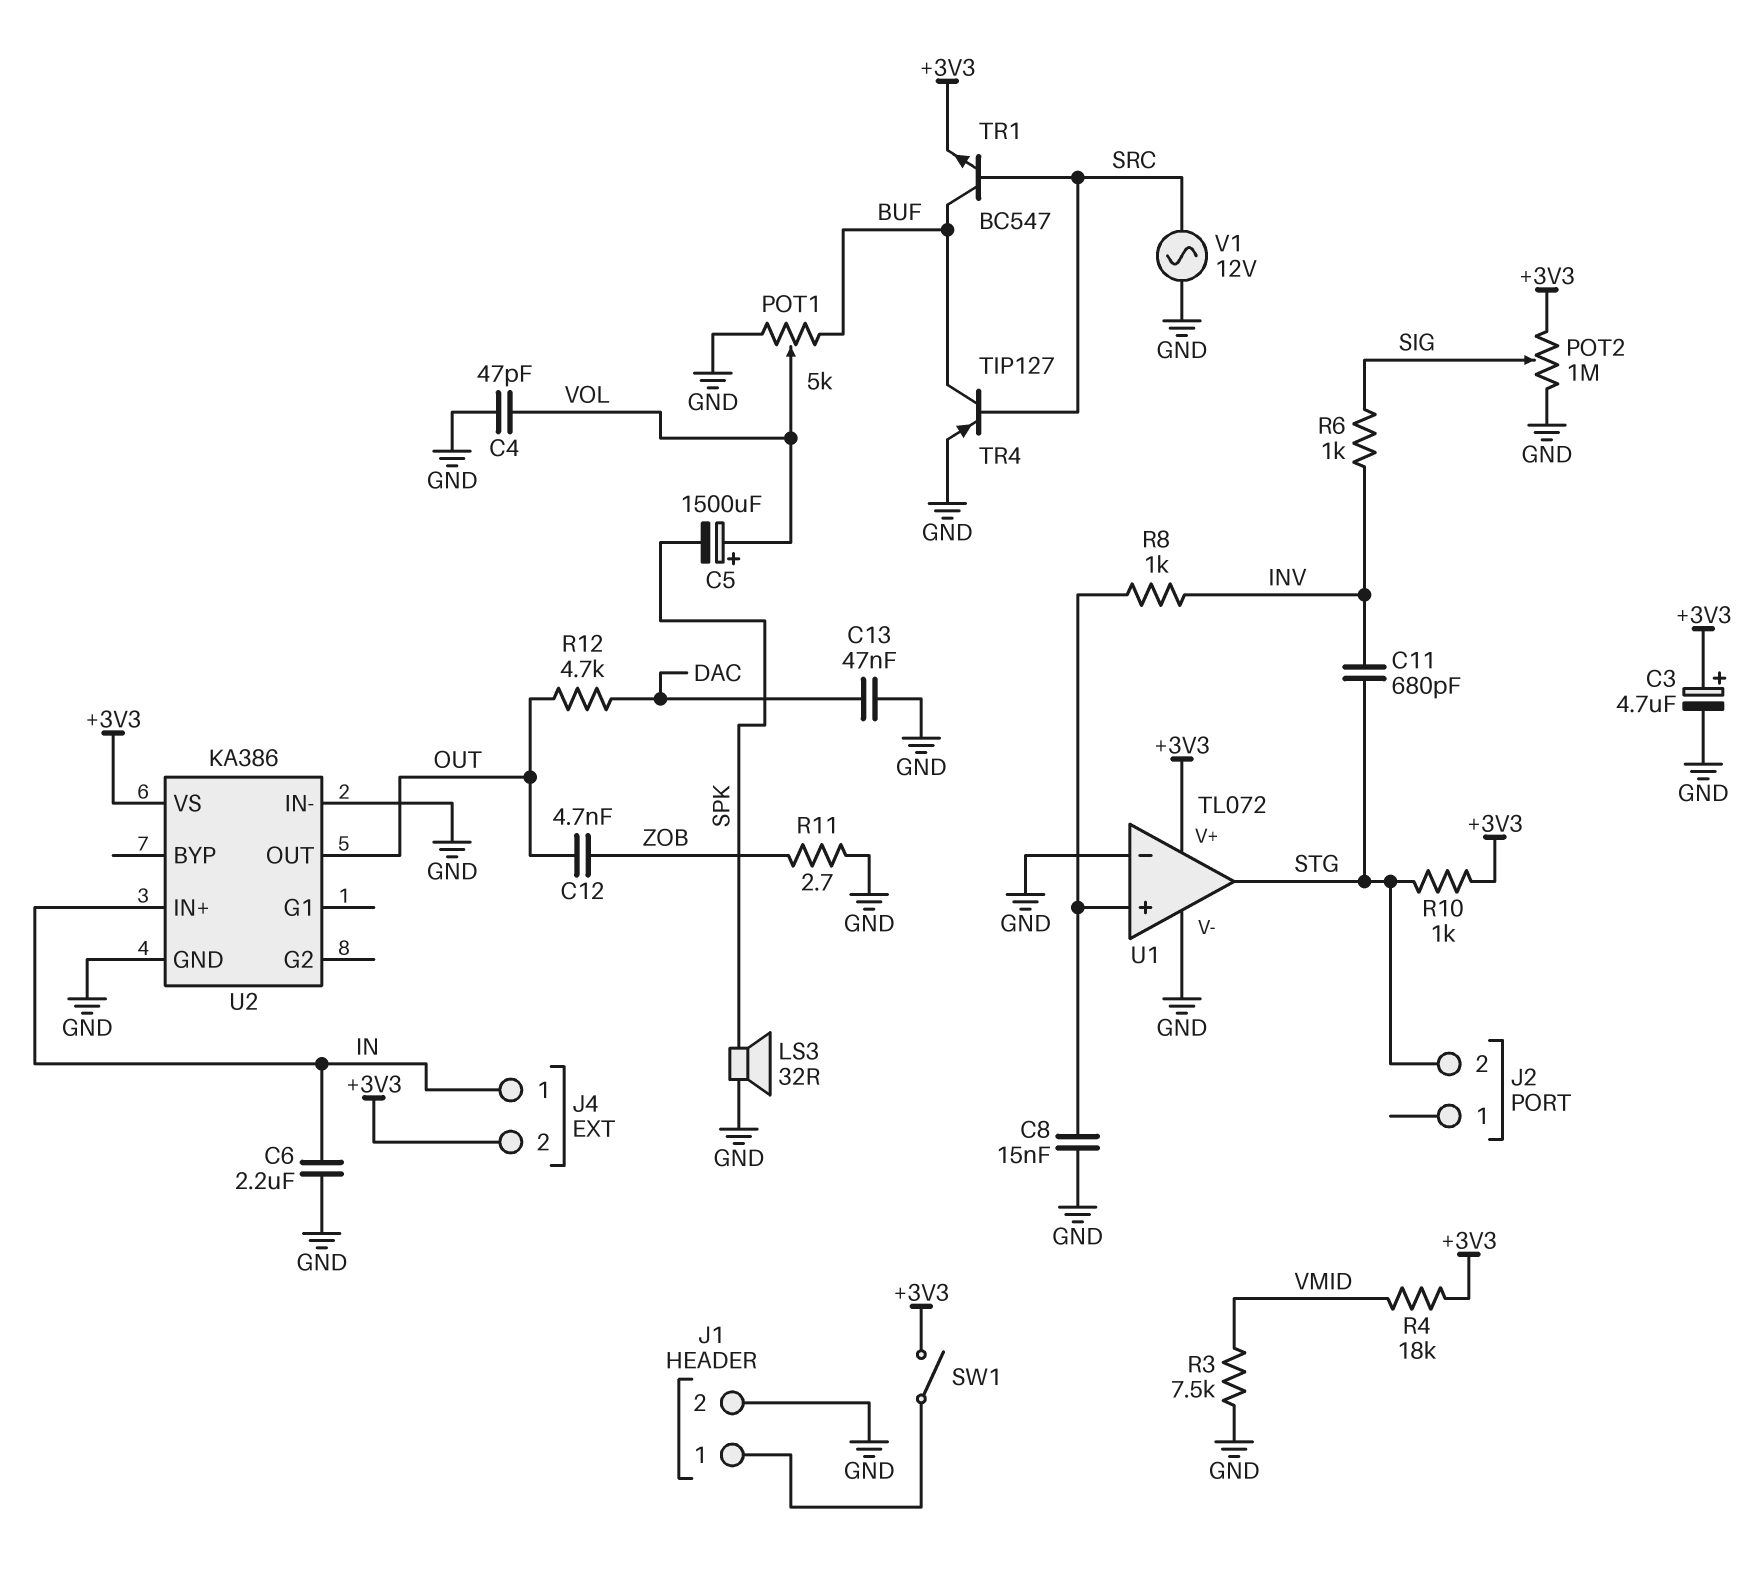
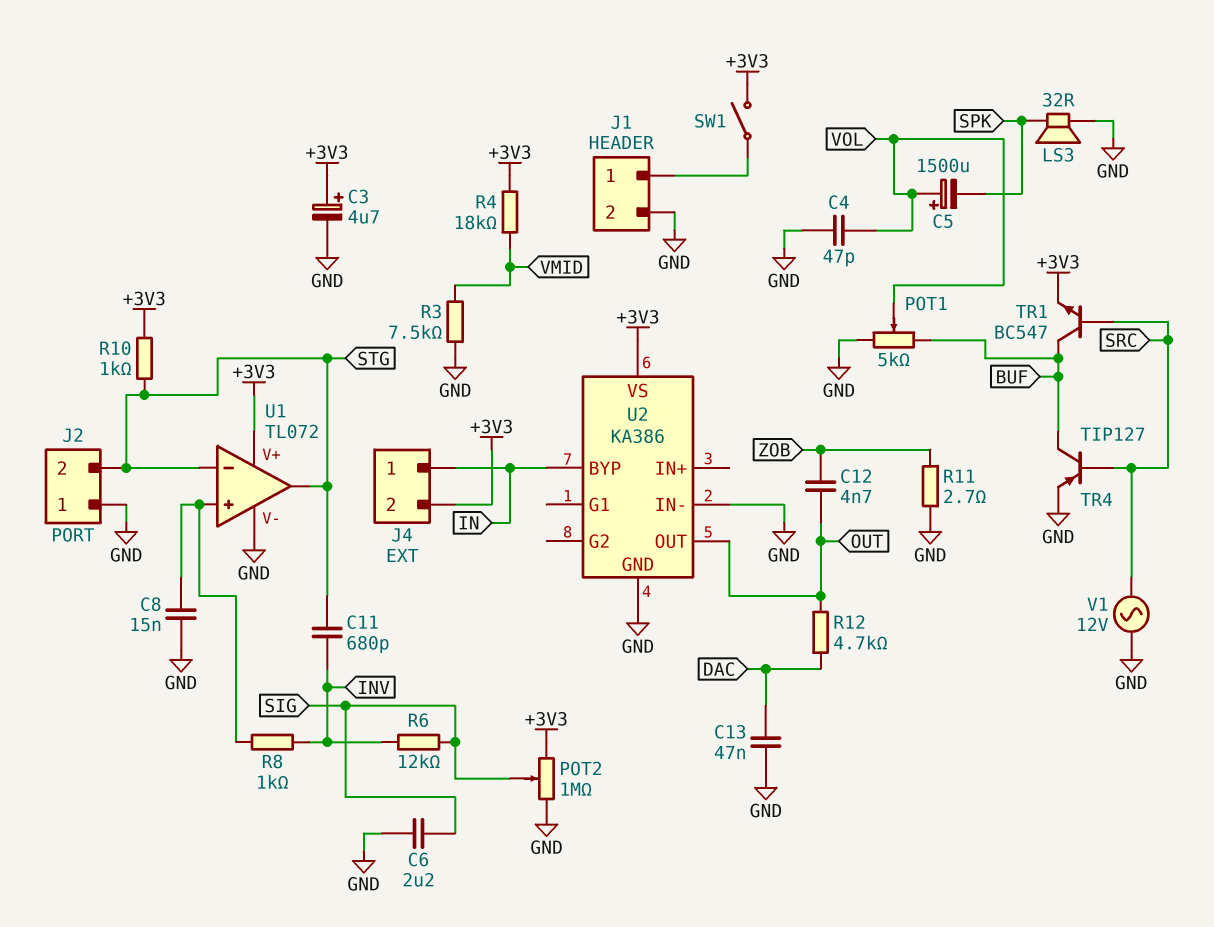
C6: 2.2uF (GND, IN) -> 2.2uF (GND, SIG)
J2 pin 1: none -> GND
R6: 1k (INV, SIG) -> 12k (INV, SIG)
U1 pin in-: GND -> STG
U2 pin BYP: none -> IN
U2 pin IN+: IN -> none

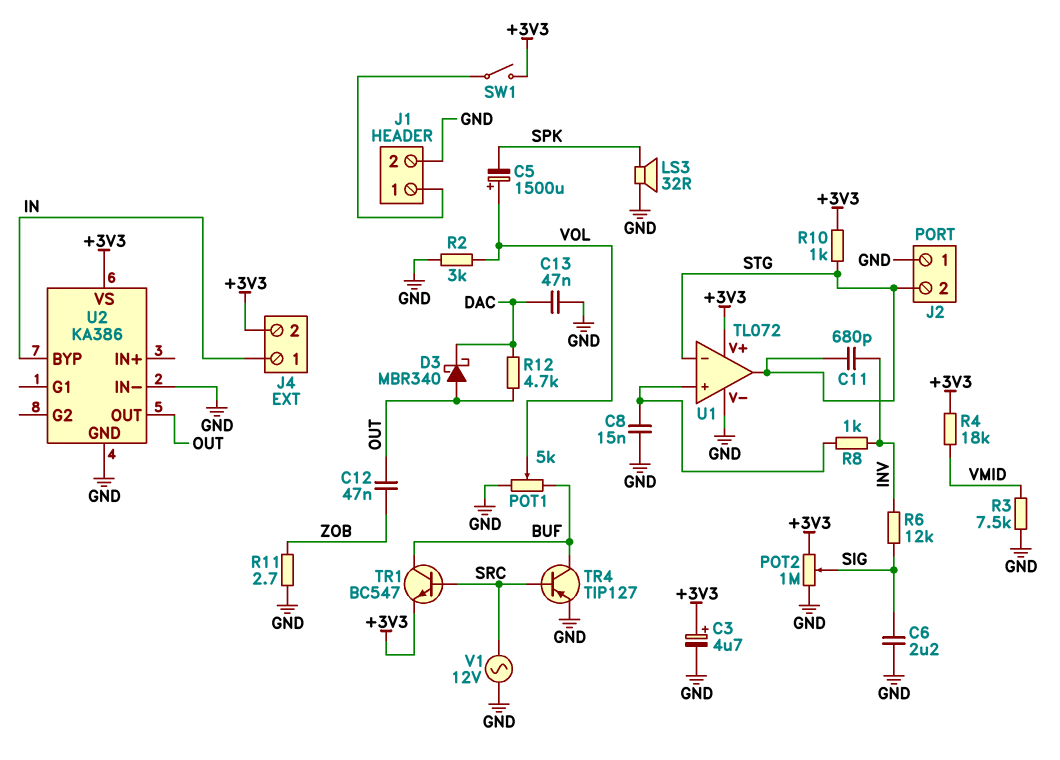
C4: 47pF (GND, VOL) -> none
C12: 4.7nF (OUT, ZOB) -> 47nF (OUT, ZOB)
D3: none -> schottky MBR340 (A OUT, K DAC)
R2: none -> 3k (GND, VOL)

